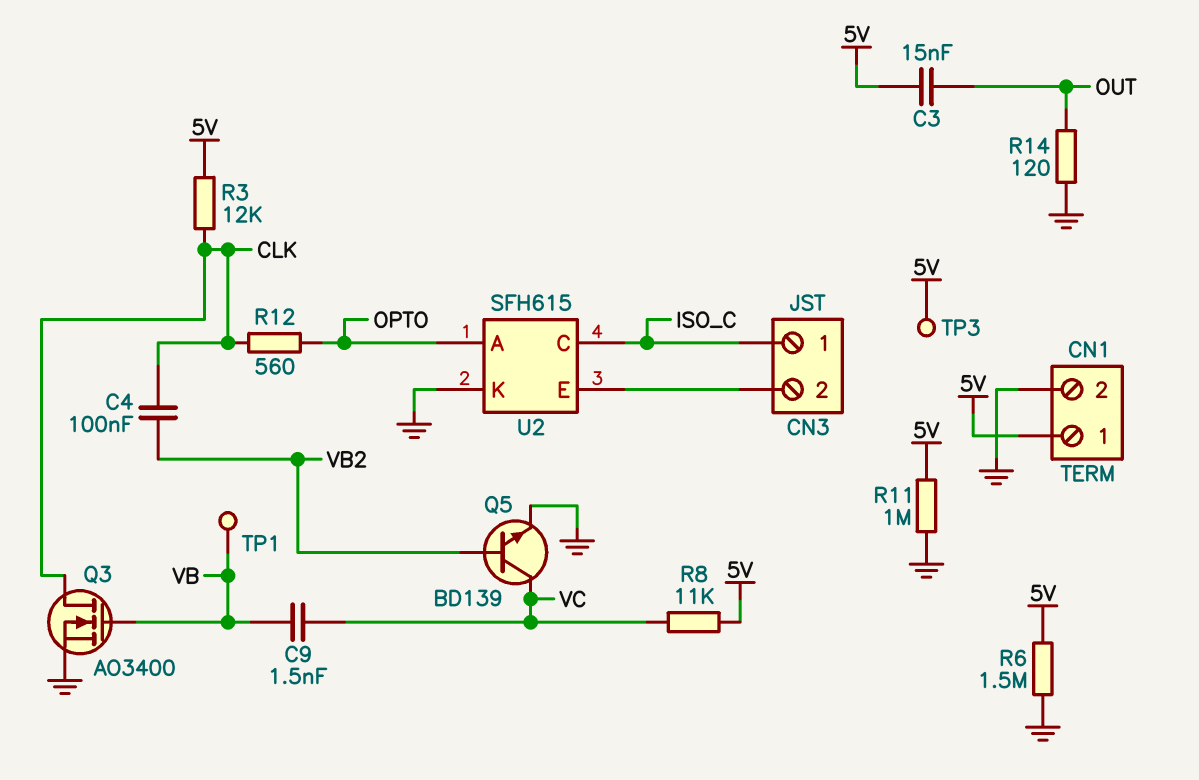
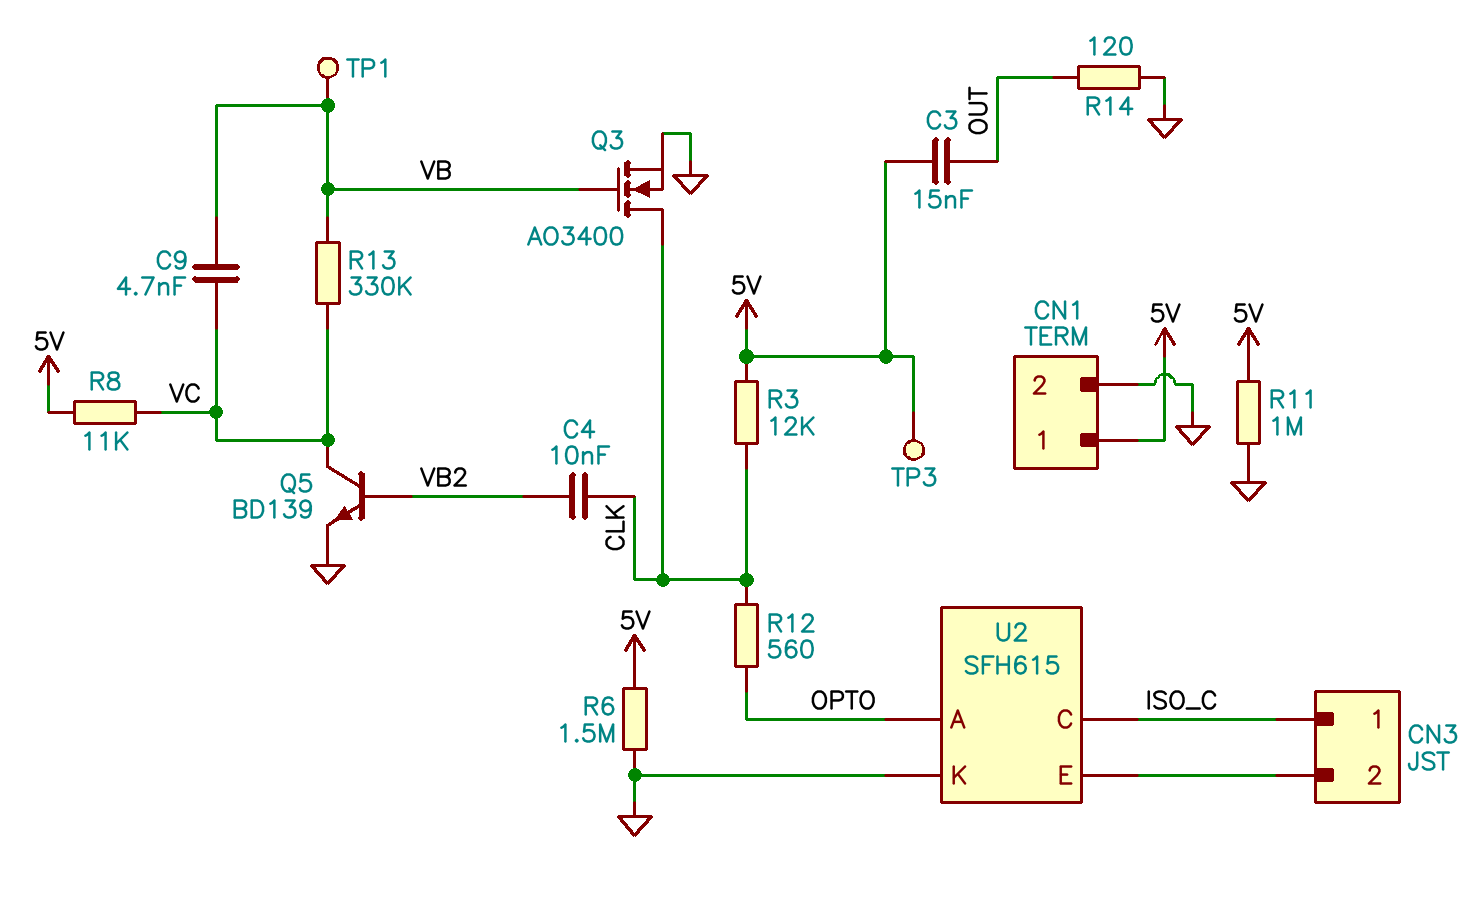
C4: 100nF (CLK, VB2) -> 10nF (CLK, VB2)
C9: 1.5nF (VB, VC) -> 4.7nF (VB, VC)
R13: none -> 330k (VB, VC)

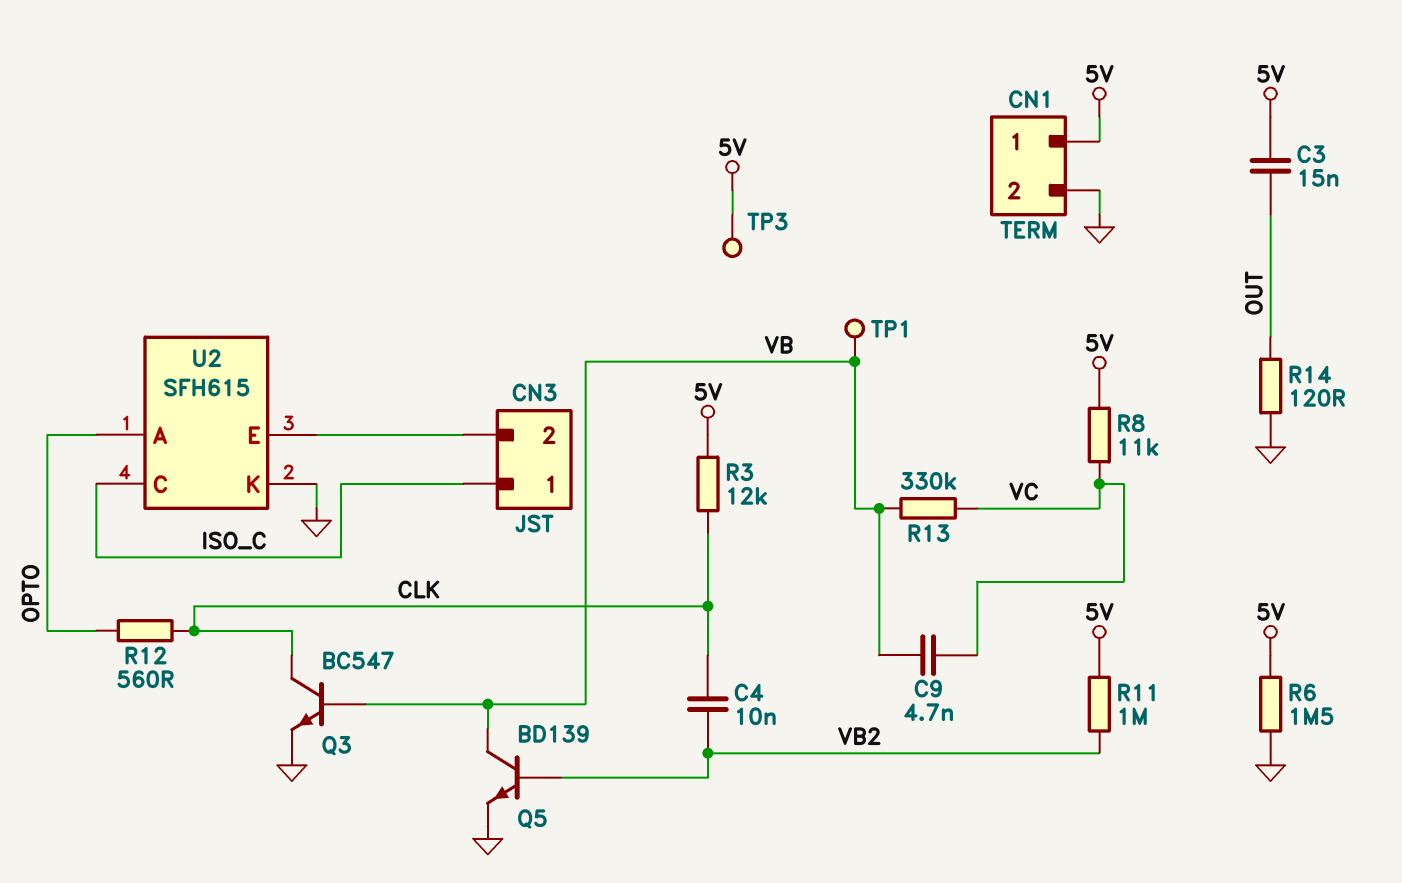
Q3: NMOS AO3400 (G VB, D CLK, S GND) -> NPN BC547 (B VB, C CLK, E GND)
Q5: NPN BD139 (B VB2, C VC, E GND) -> NPN BD139 (B VB2, C VB, E GND)
R11: 1M (5V, GND) -> 1M (5V, VB2)

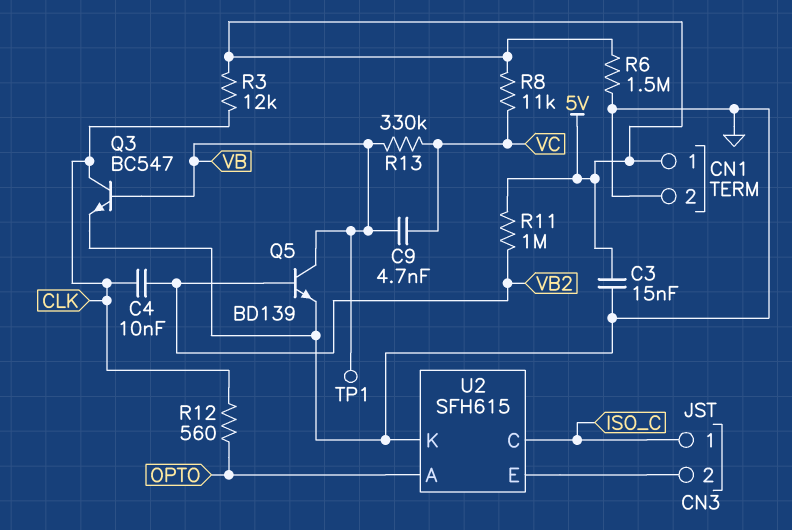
C3: 15nF (5V, OUT) -> 15nF (5V, GND)
R14: 120 (GND, OUT) -> none
TP3: test point (5V) -> none

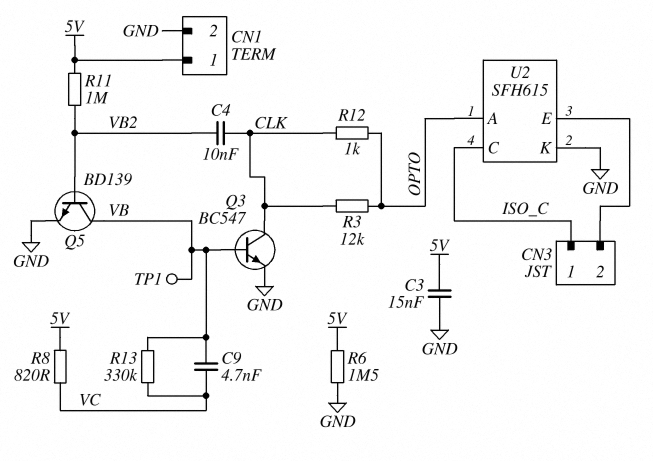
R3: 12k (5V, CLK) -> 12k (CLK, OPTO)
R8: 11k (5V, VC) -> 820 (5V, VC)
R12: 560 (CLK, OPTO) -> 1k (CLK, OPTO)

